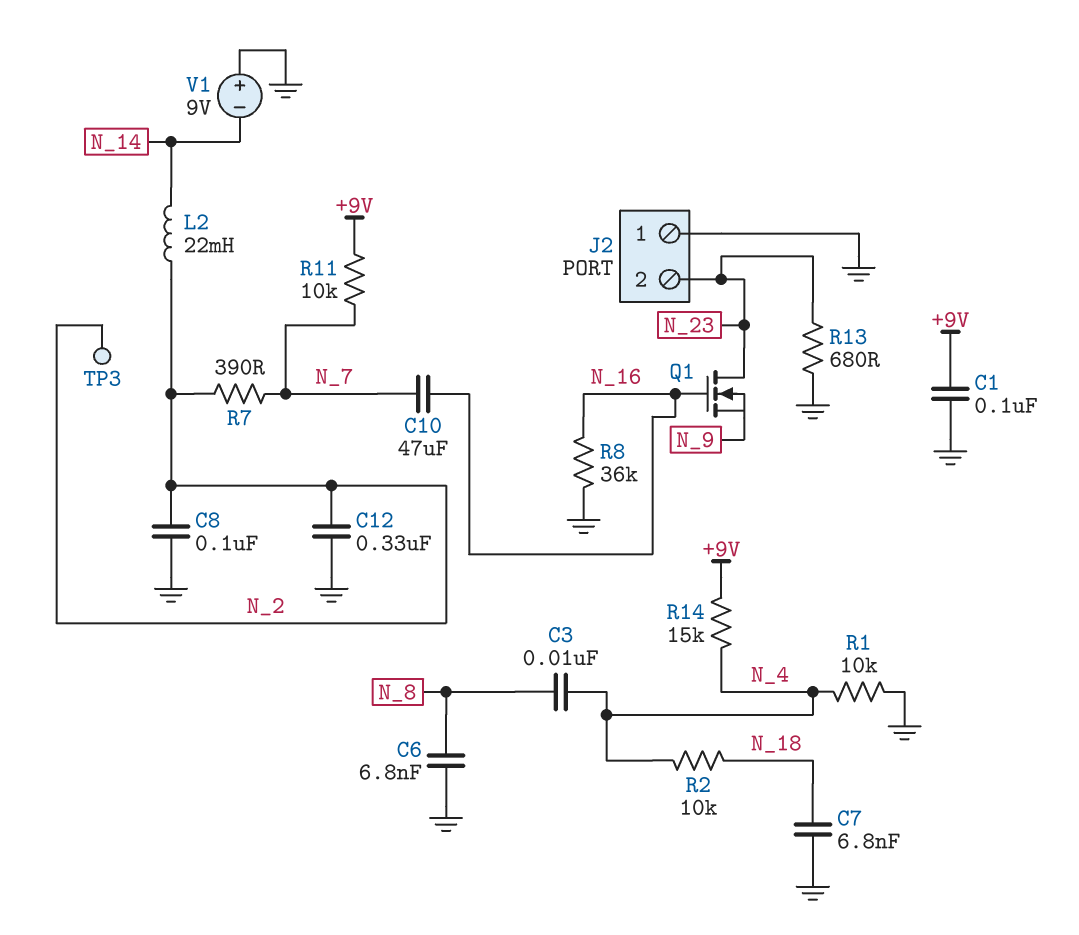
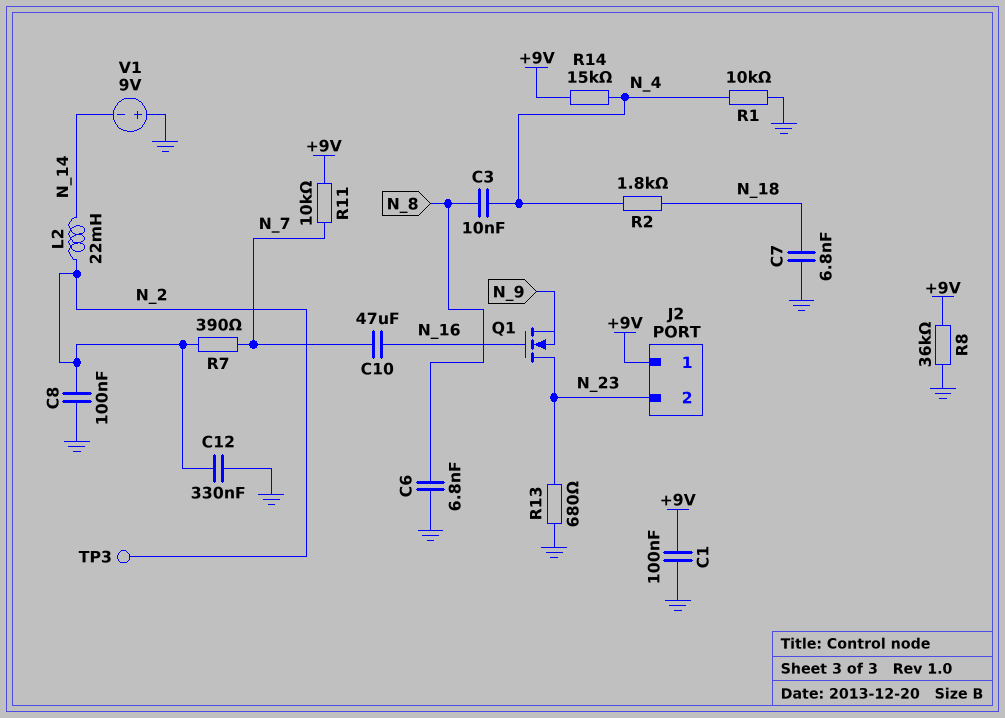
J2 pin 1: GND -> +9V
R2: 10k (N_4, N_18) -> 1.8k (N_4, N_18)
R8: 36k (GND, N_16) -> 36k (+9V, GND)

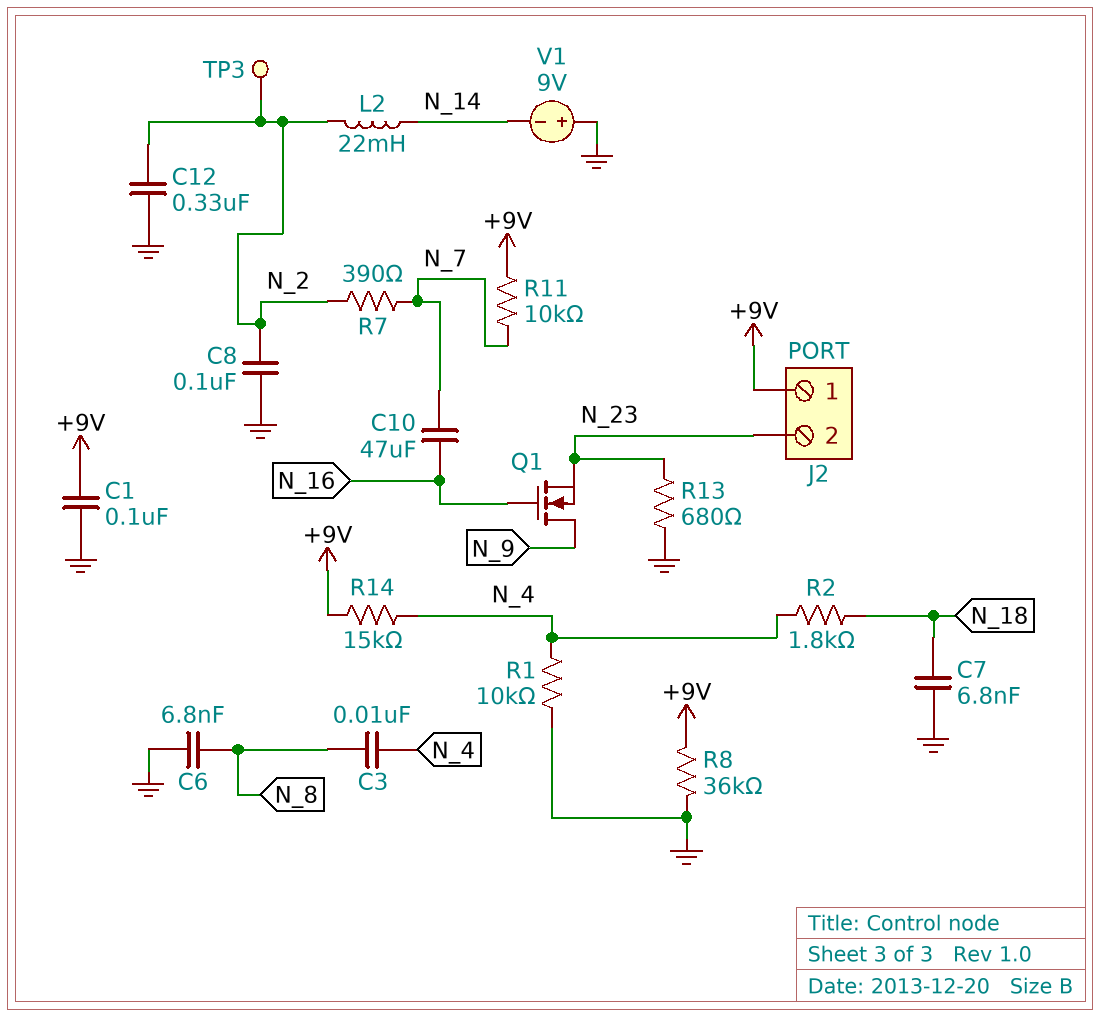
Q1: NMOS (G N_16, D N_23, S N_9) -> NMOS (G N_16, D N_9, S N_23)

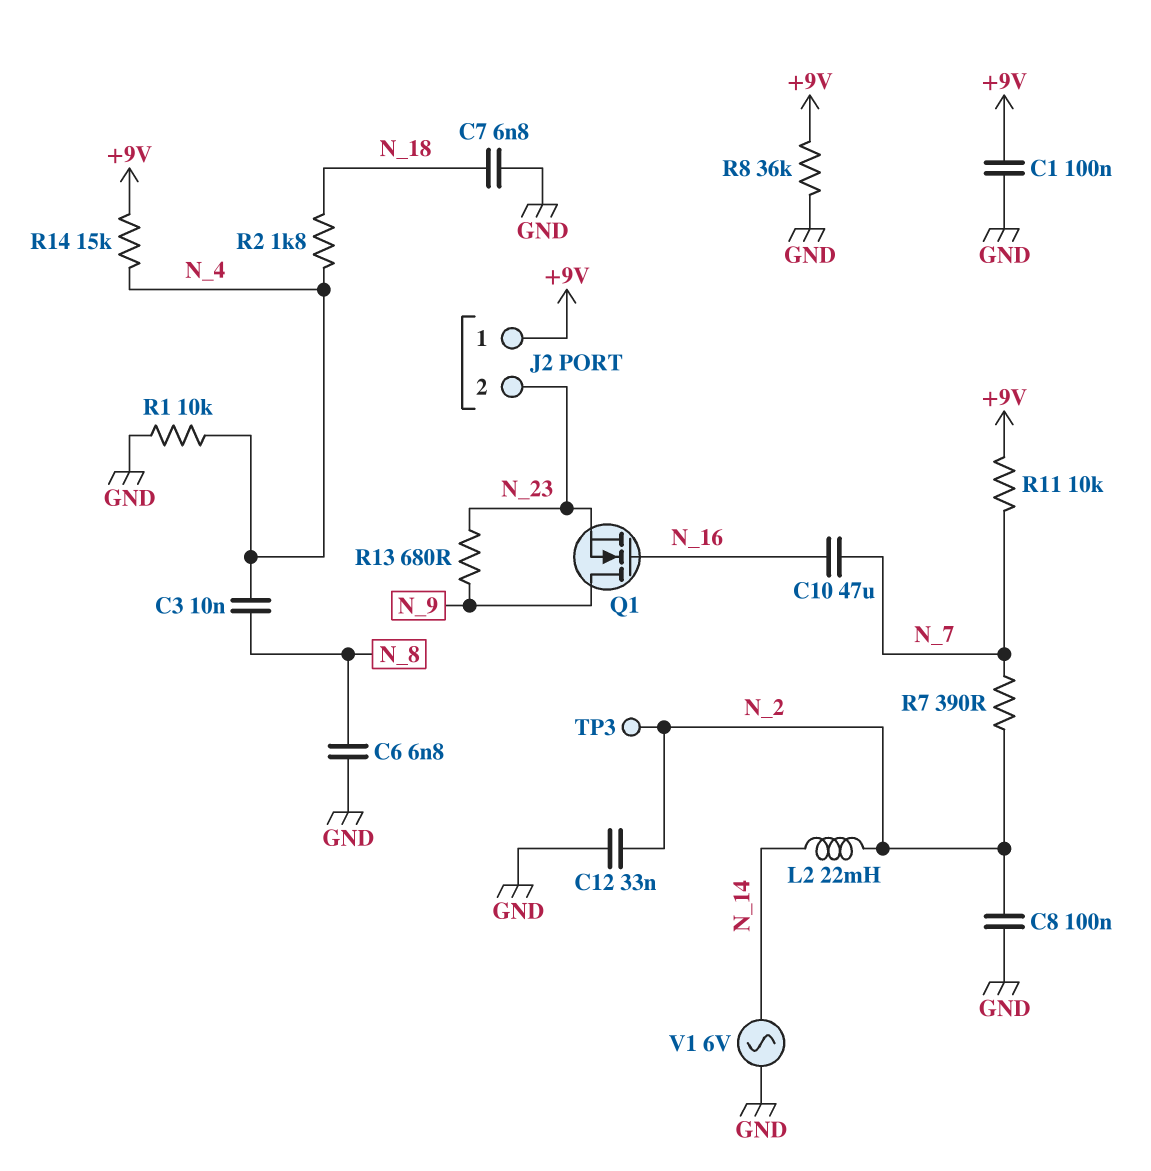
C12: 330nF (GND, N_2) -> 33nF (GND, N_2)
R13: 680 (GND, N_23) -> 680 (N_9, N_23)
V1: 9V (plus GND, minus N_14) -> AC 6V (GND, N_14)

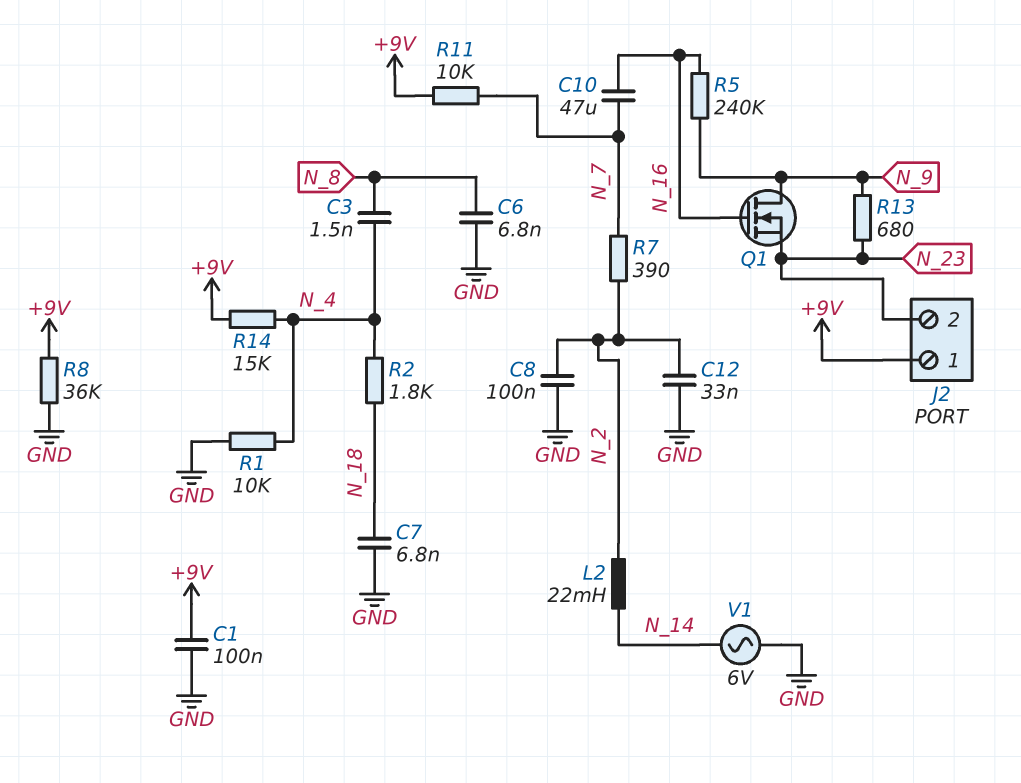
C3: 10nF (N_4, N_8) -> 1.5nF (N_4, N_8)
R5: none -> 240k (N_9, N_16)
TP3: test point (N_2) -> none

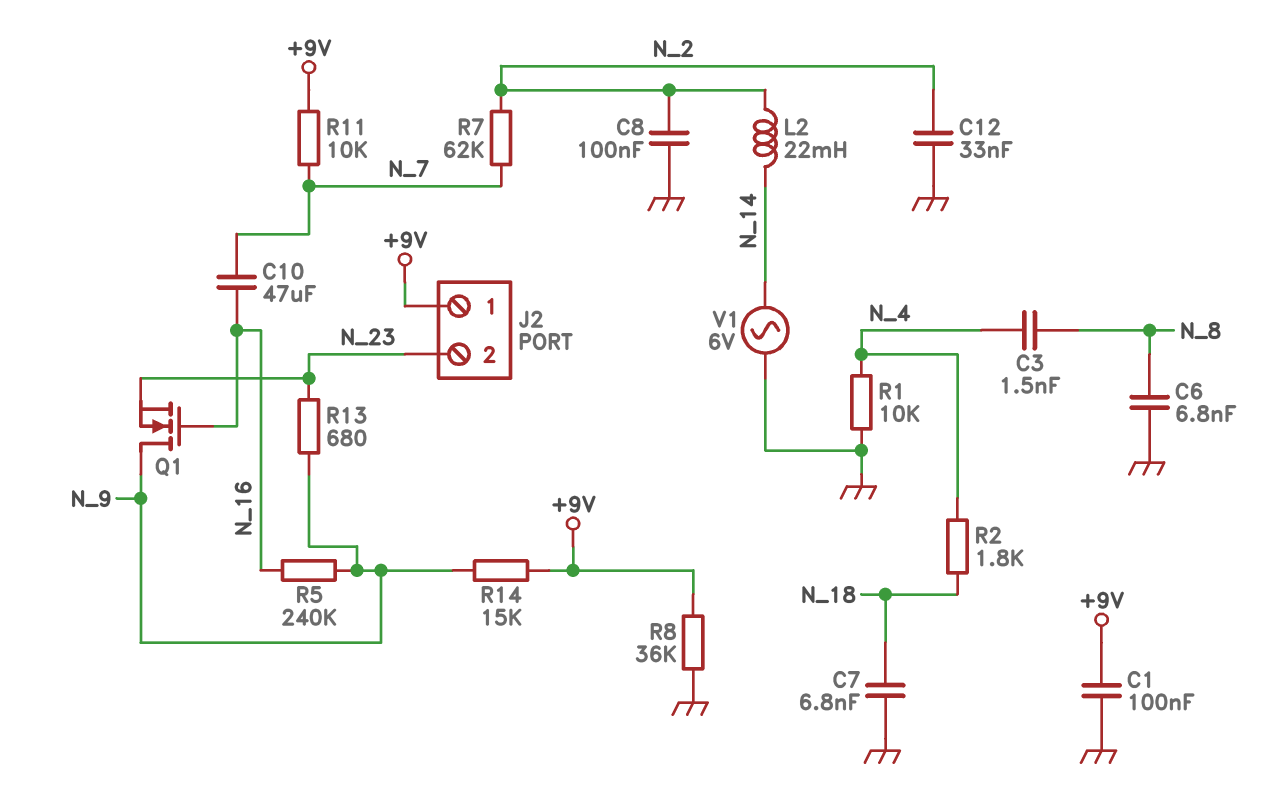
R7: 390 (N_2, N_7) -> 62k (N_2, N_7)
R14: 15k (+9V, N_4) -> 15k (+9V, N_9)

